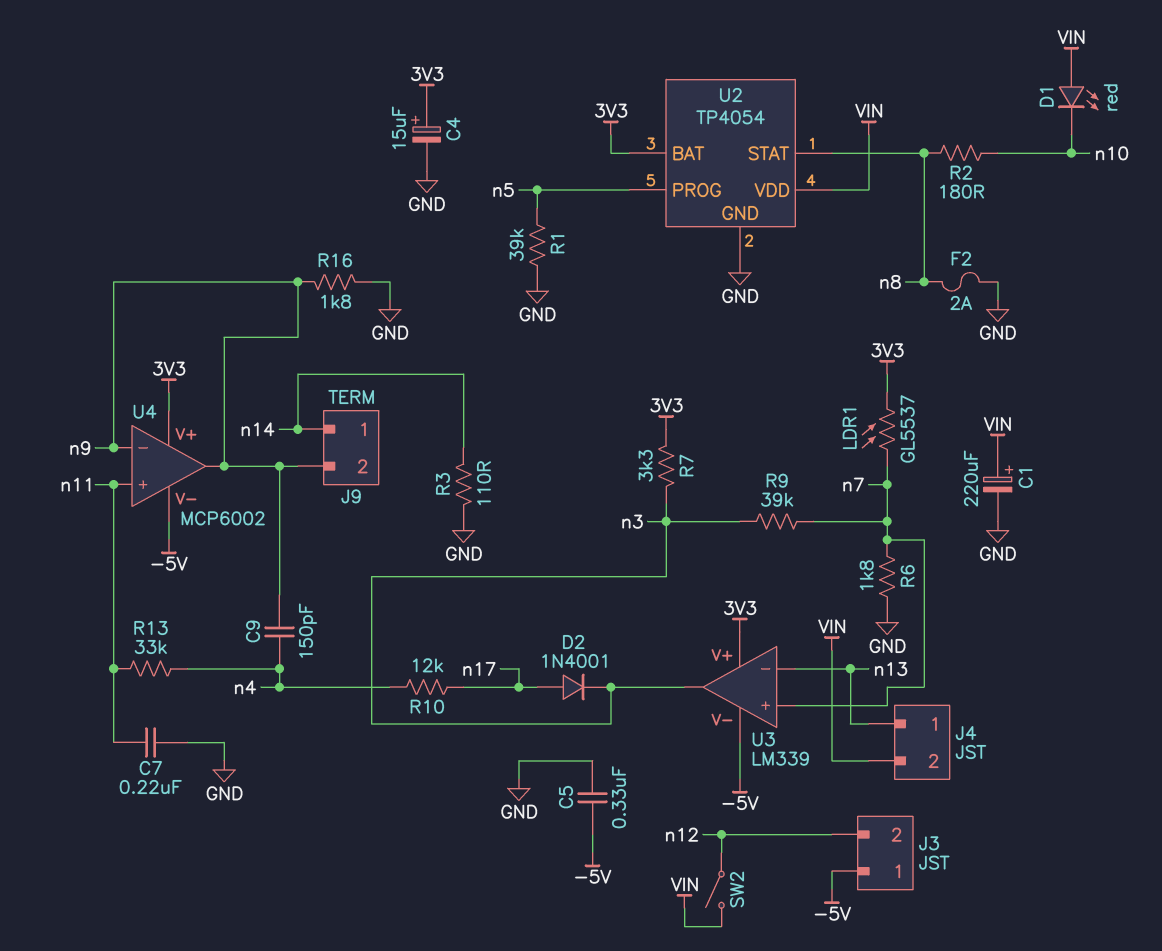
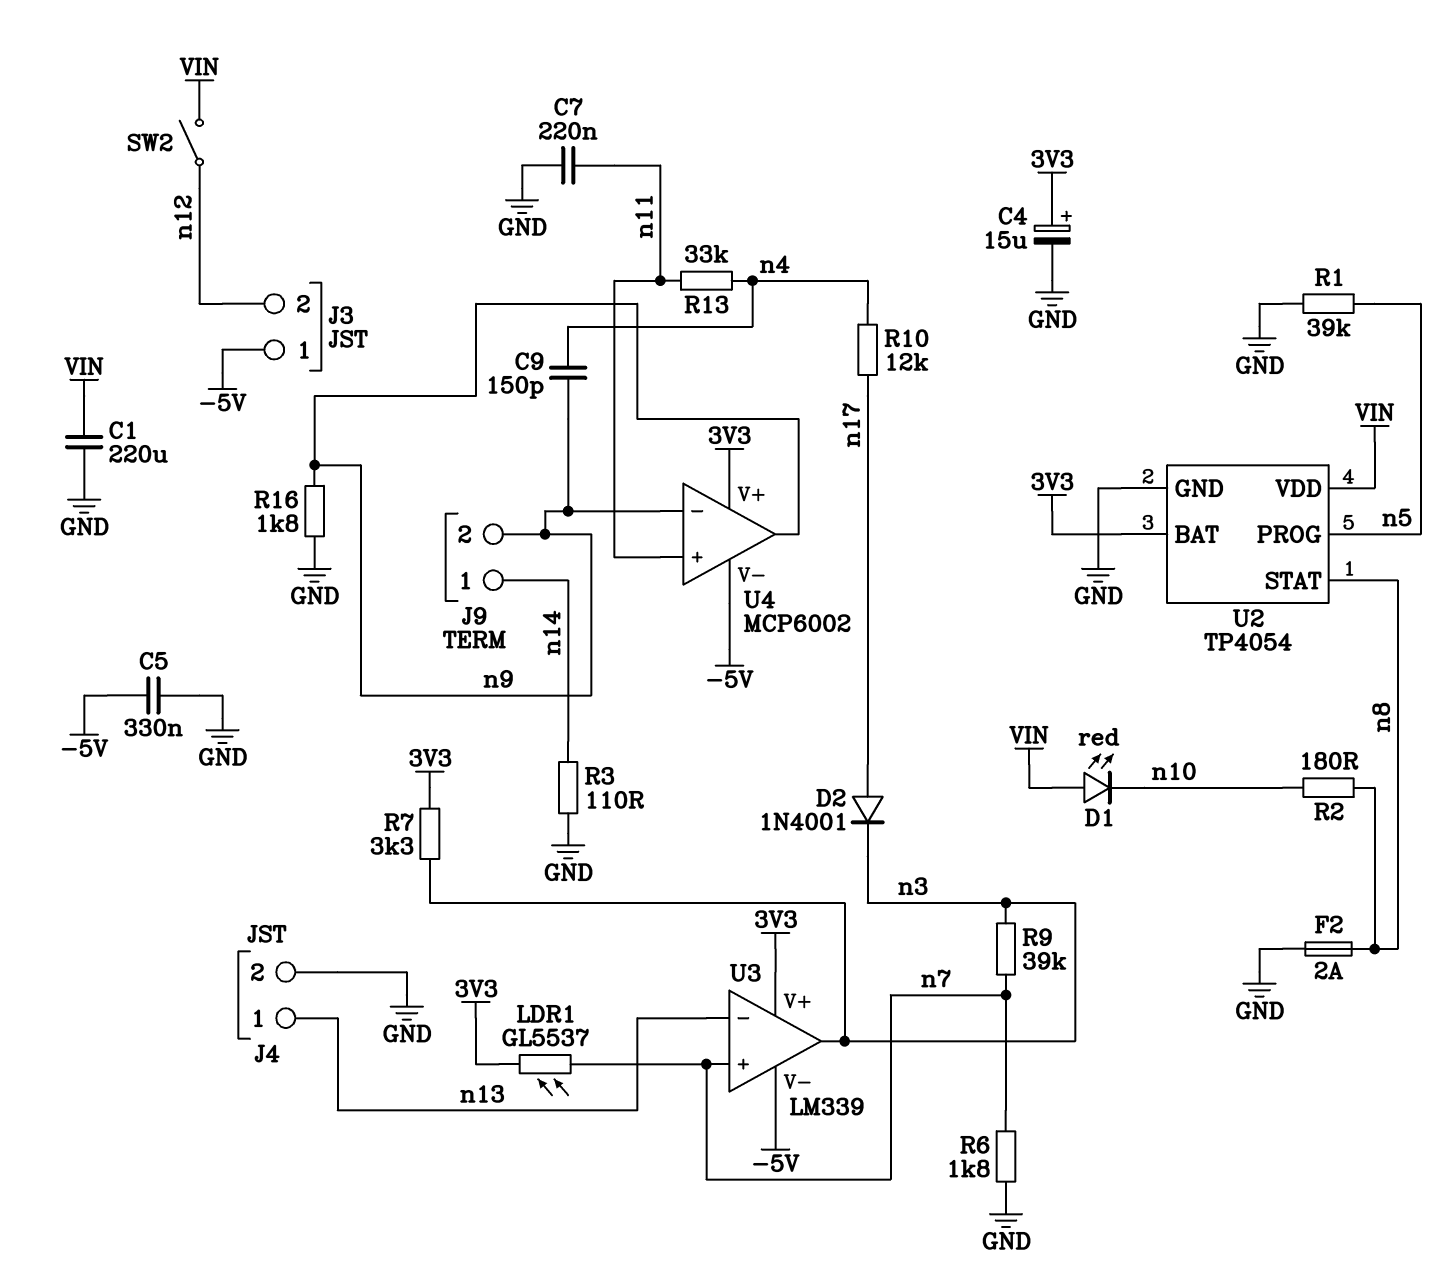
C1: 220uF (plus VIN, minus GND) -> 220uF (GND, VIN)
J4 pin 2: VIN -> GND

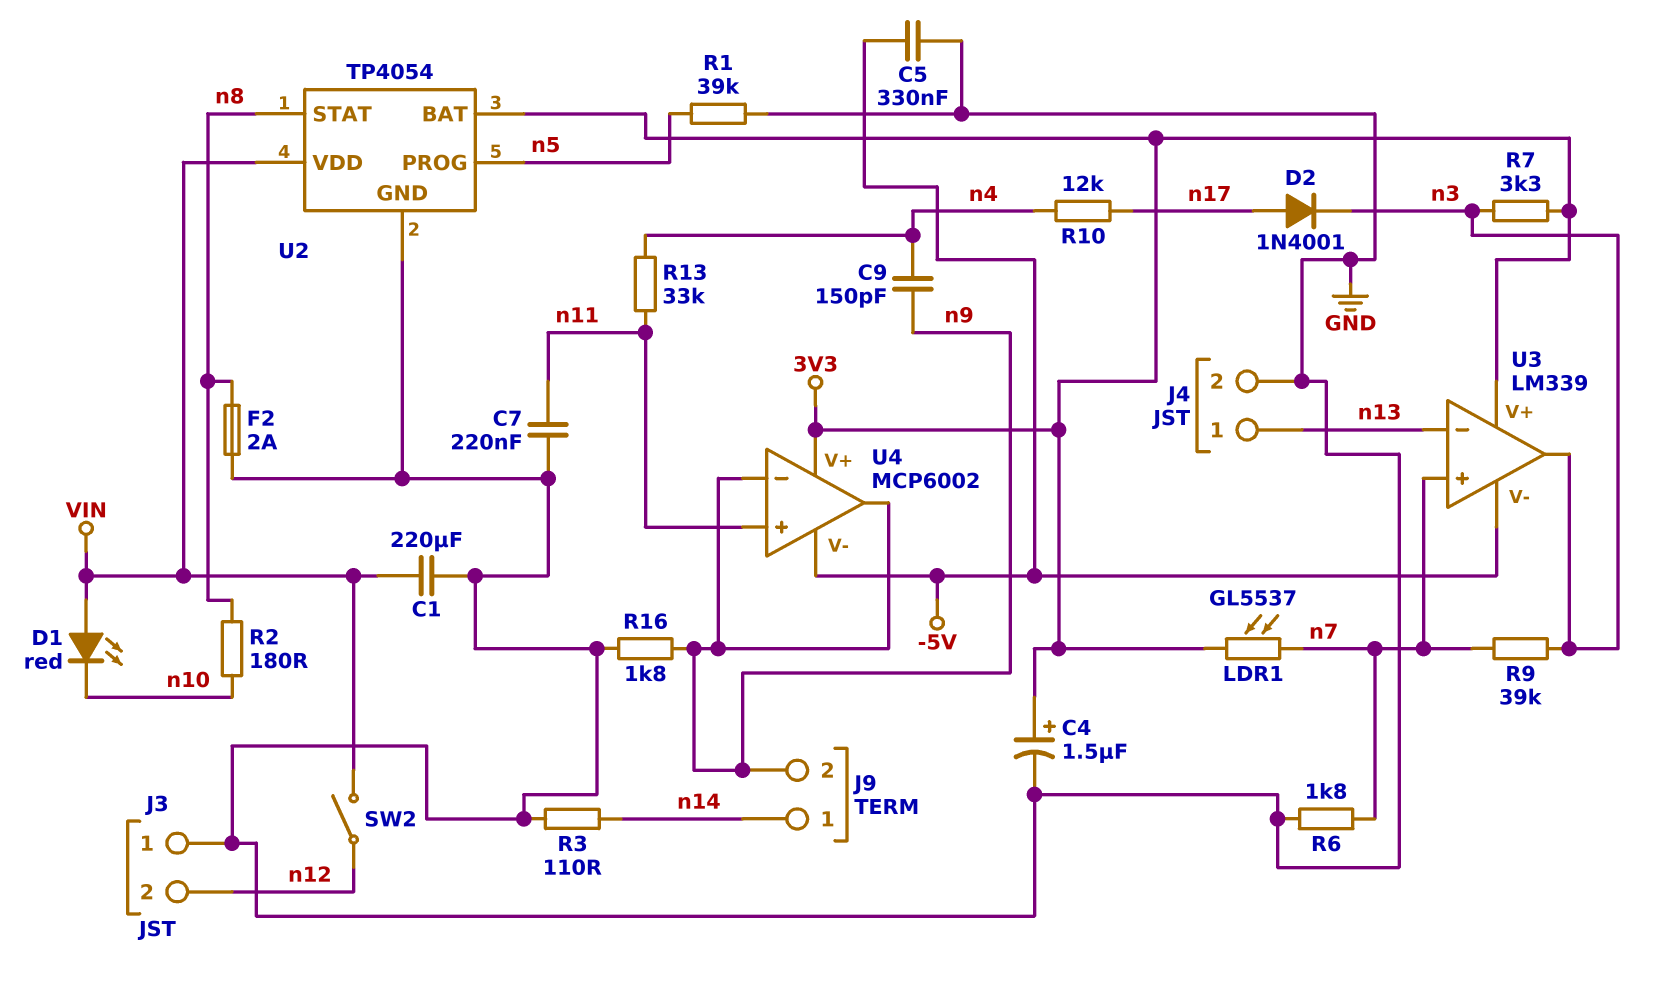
C4: 15uF (plus 3V3, minus GND) -> 1.5uF (plus 3V3, minus GND)
J3 pin 1: -5V -> GND

